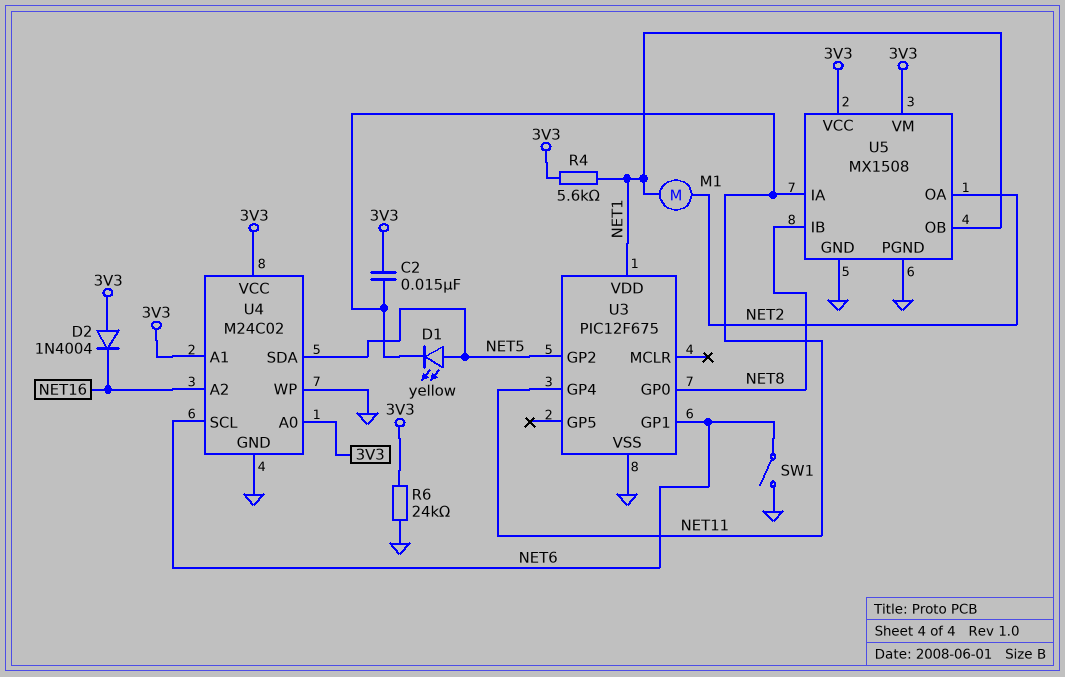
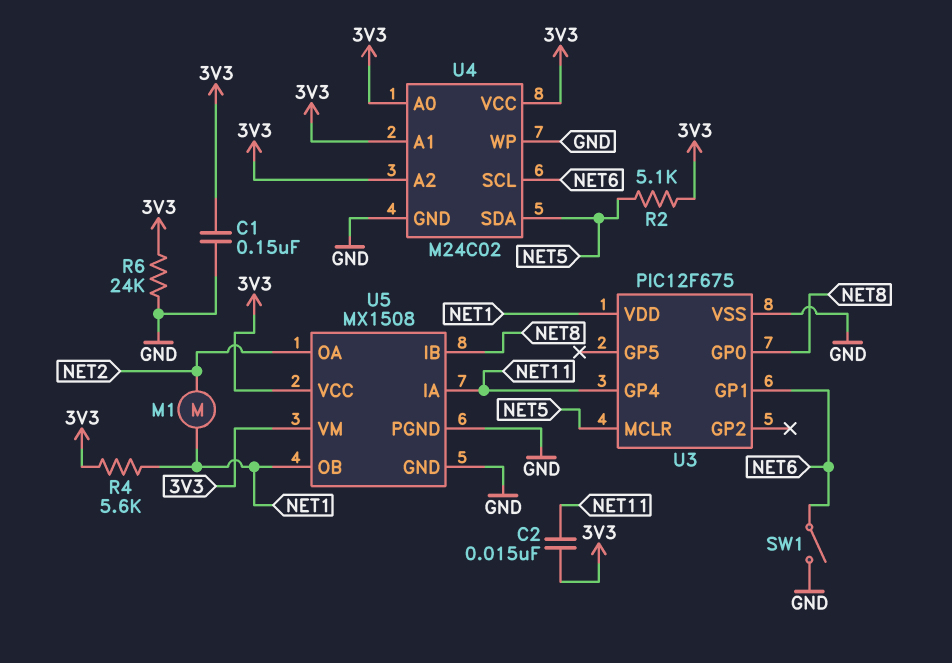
C1: none -> 150nF (3V3, GND)
D1: LED yellow (A NET5, K NET11) -> none
D2: diode 1N4004 (A 3V3, K NET16) -> none
R2: none -> 5.1k (3V3, NET5)
U3 pin GP2: NET5 -> none
U3 pin MCLR: none -> NET5
U4 pin A2: NET16 -> 3V3

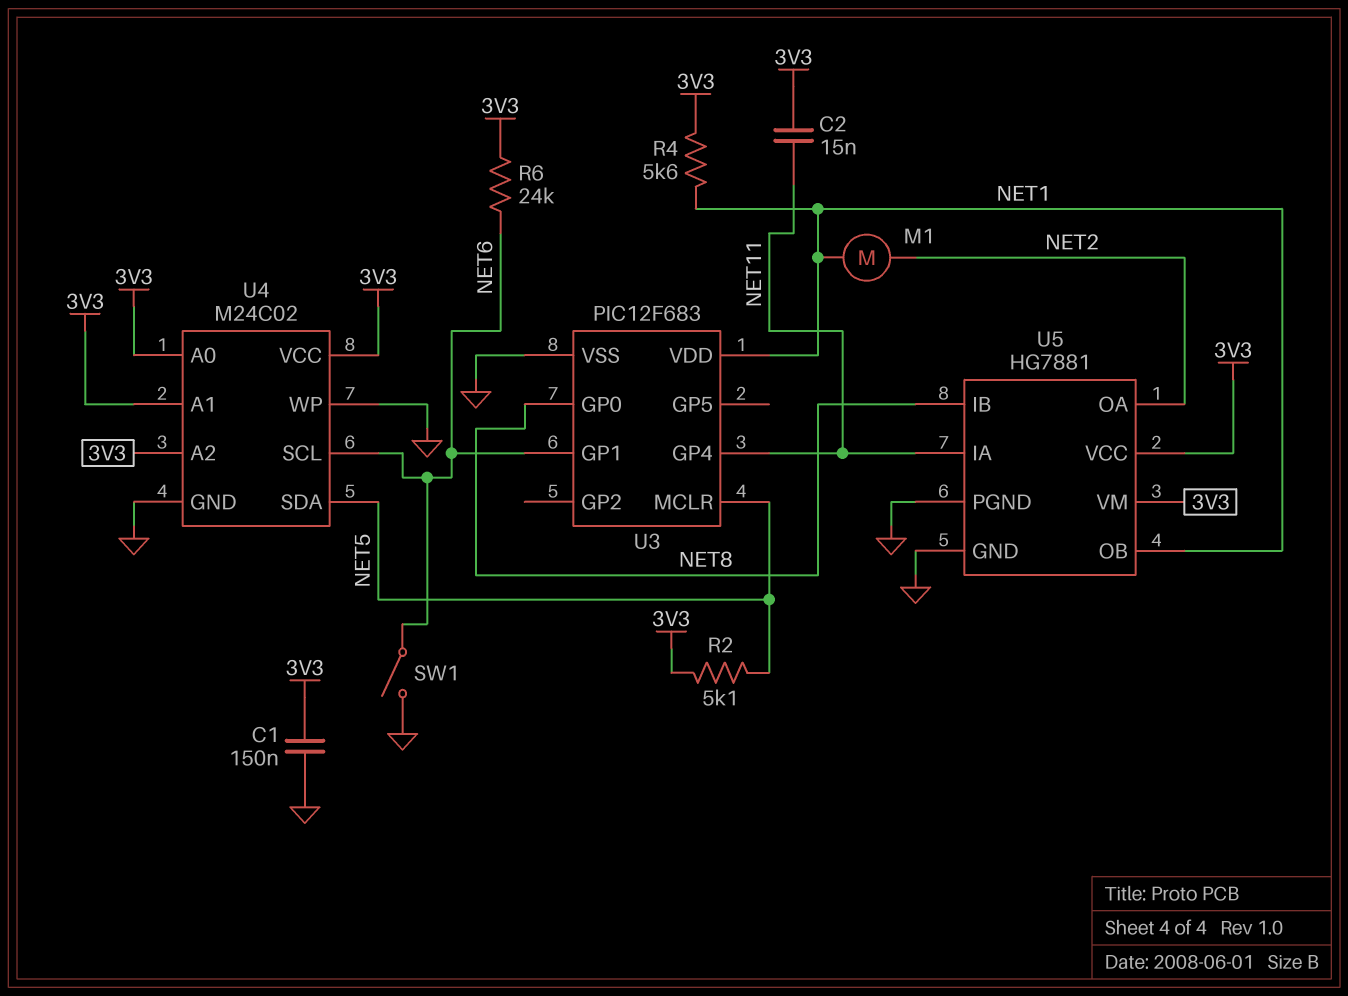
R6: 24k (3V3, GND) -> 24k (3V3, NET6)
U3: PIC12F675 -> PIC12F683
U5: MX1508 -> HG7881

